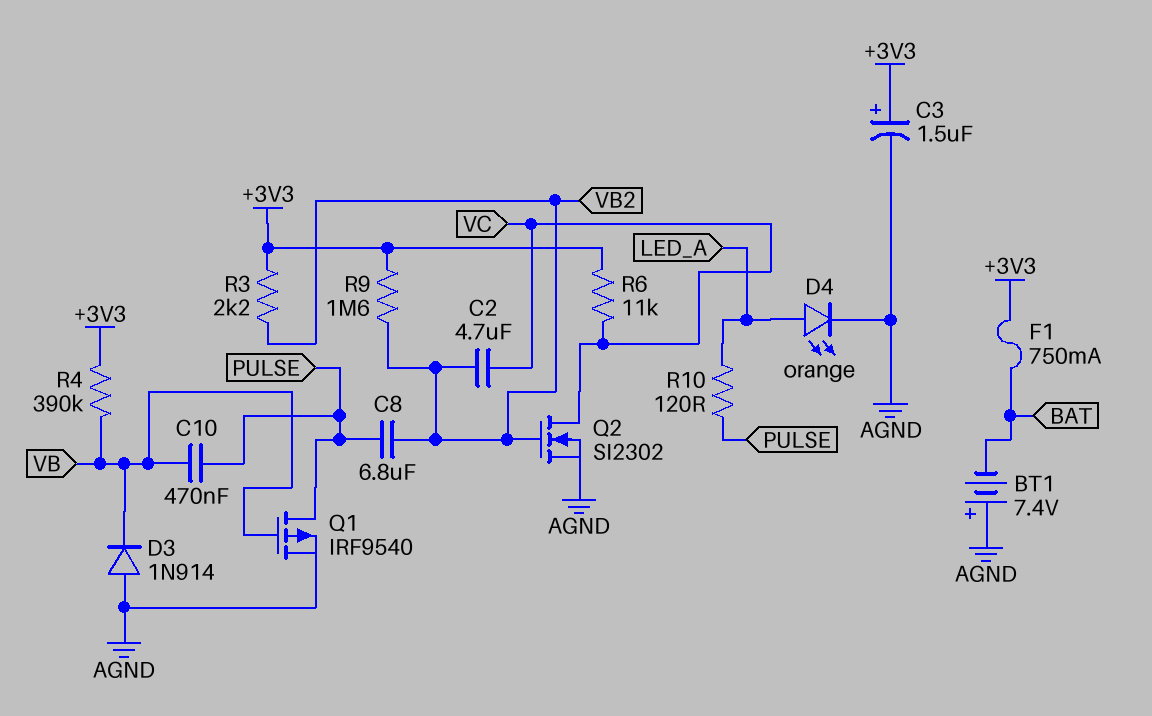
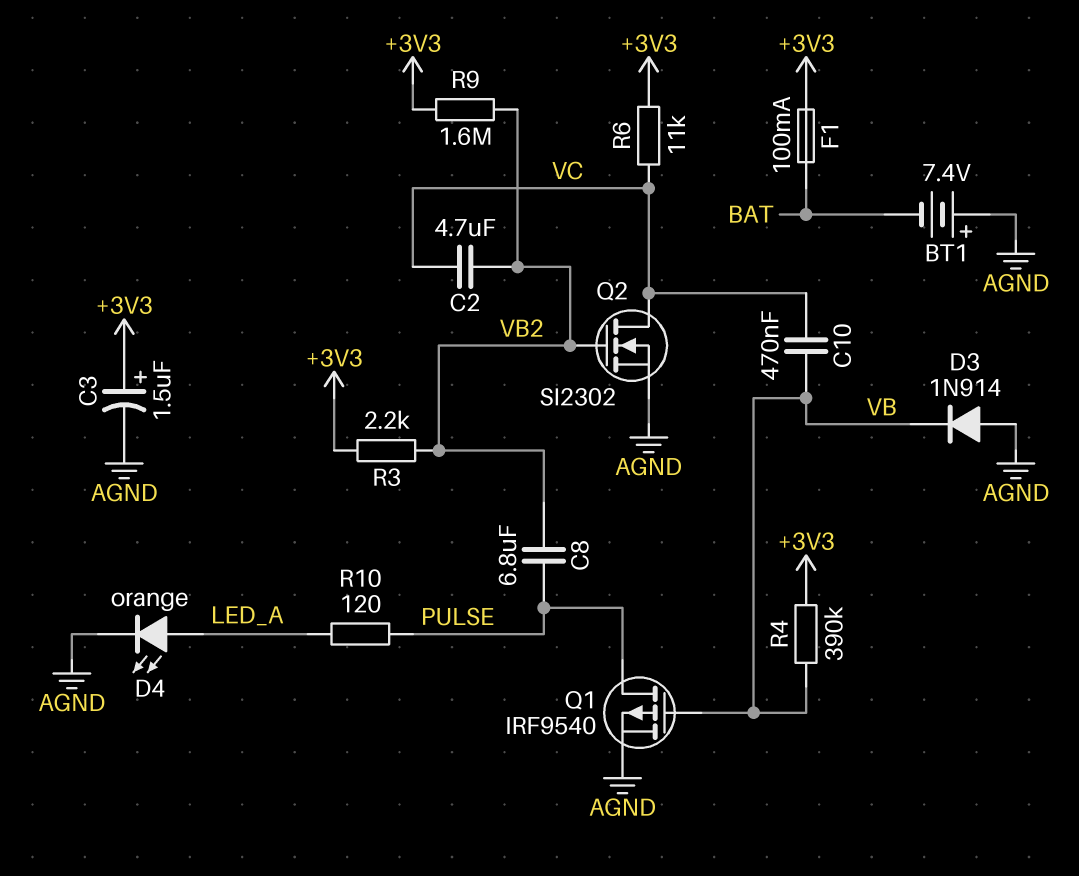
C10: 470nF (PULSE, VB) -> 470nF (VB, VC)
F1: 750mA (+3V3, BAT) -> 100mA (+3V3, BAT)

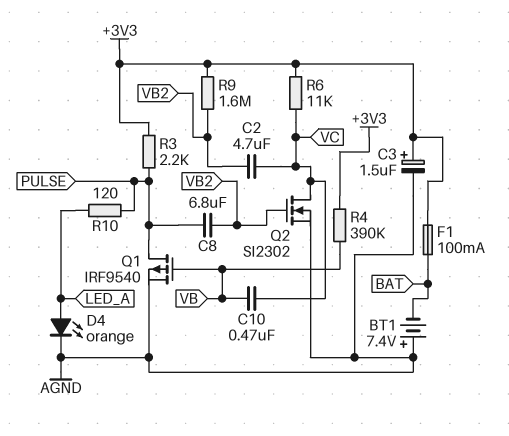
D3: diode 1N914 (A AGND, K VB) -> none
R3: 2.2k (+3V3, VB2) -> 2.2k (+3V3, PULSE)

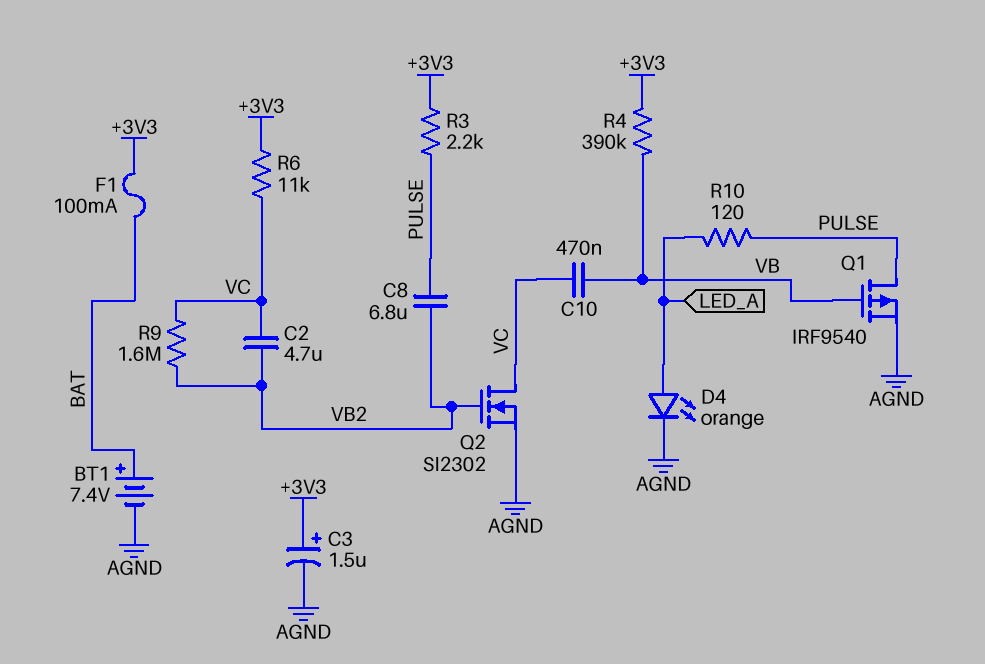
BT1: 7.4V (plus AGND, minus BAT) -> 7.4V (plus BAT, minus AGND)
R9: 1.6M (+3V3, VB2) -> 1.6M (VB2, VC)

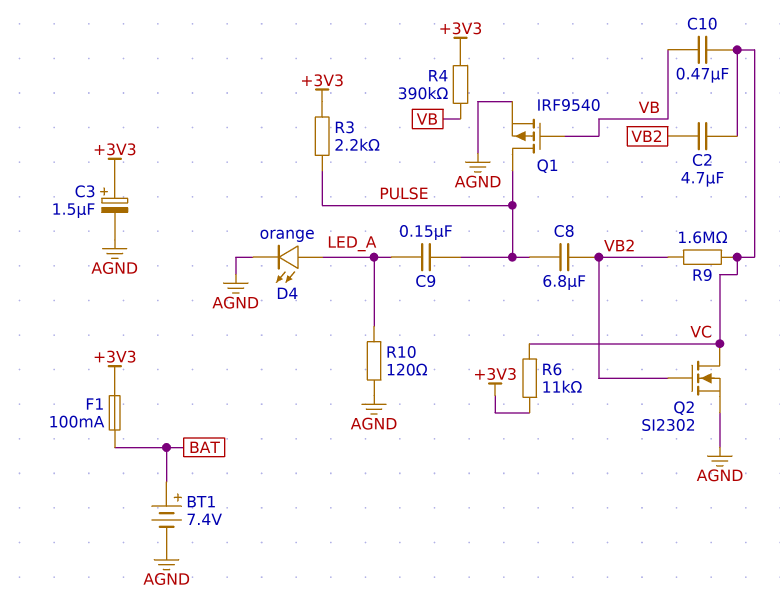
C9: none -> 150nF (LED_A, PULSE)
R10: 120 (LED_A, PULSE) -> 120 (AGND, LED_A)

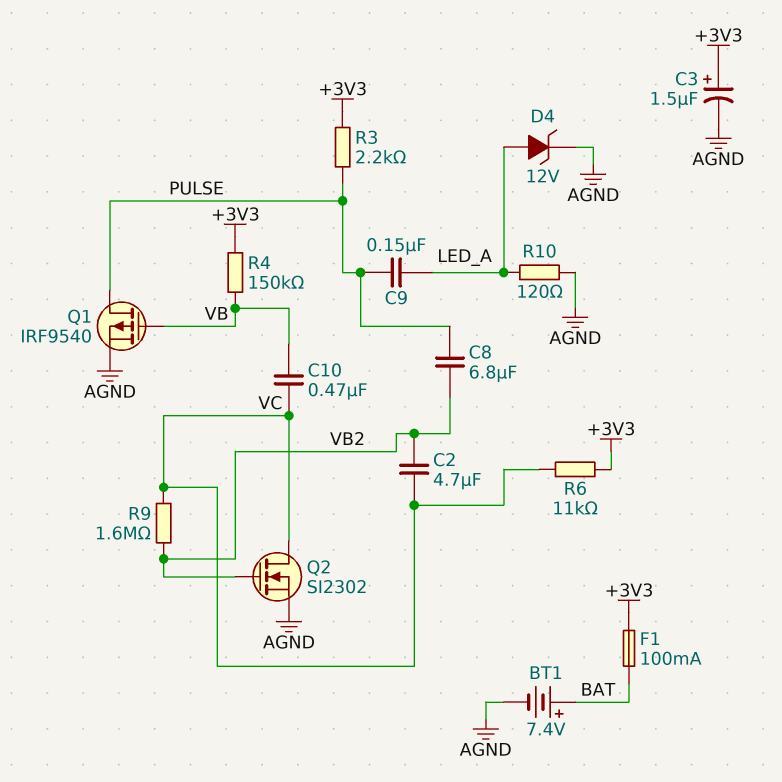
D4: LED orange (A LED_A, K AGND) -> zener 12V (A LED_A, K AGND)
R4: 390k (+3V3, VB) -> 150k (+3V3, VB)

